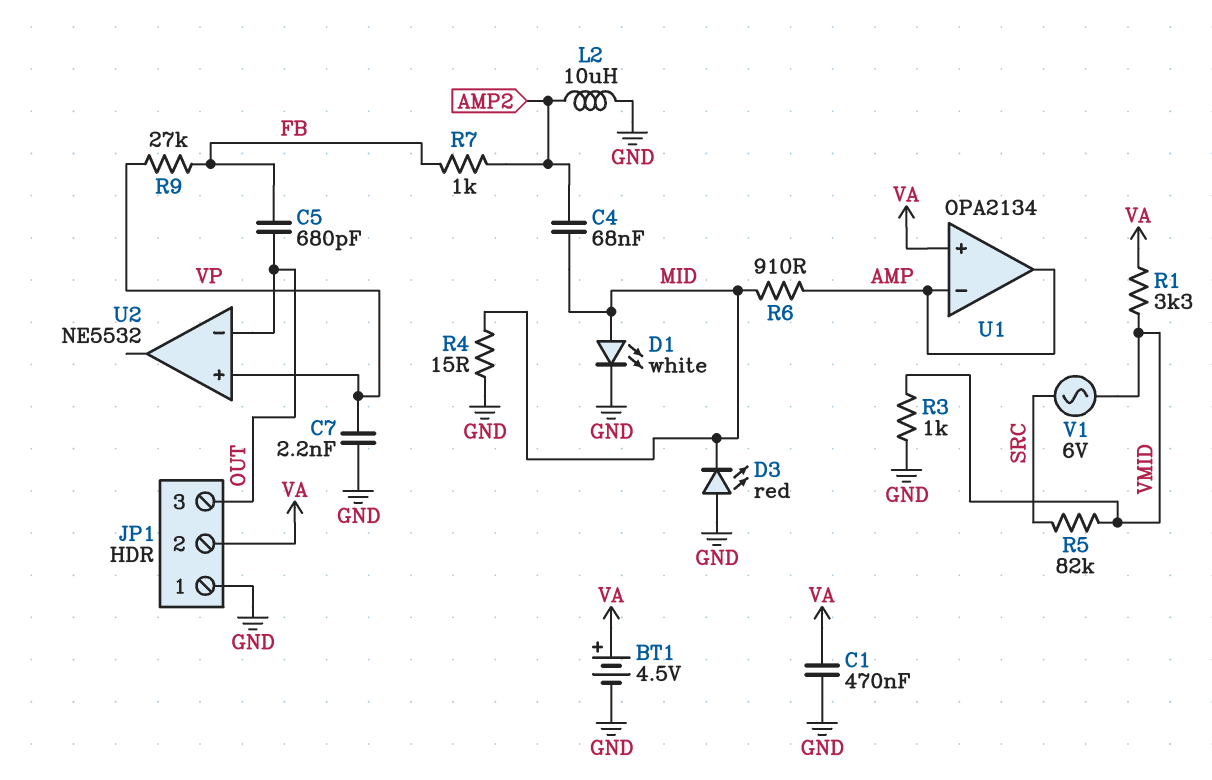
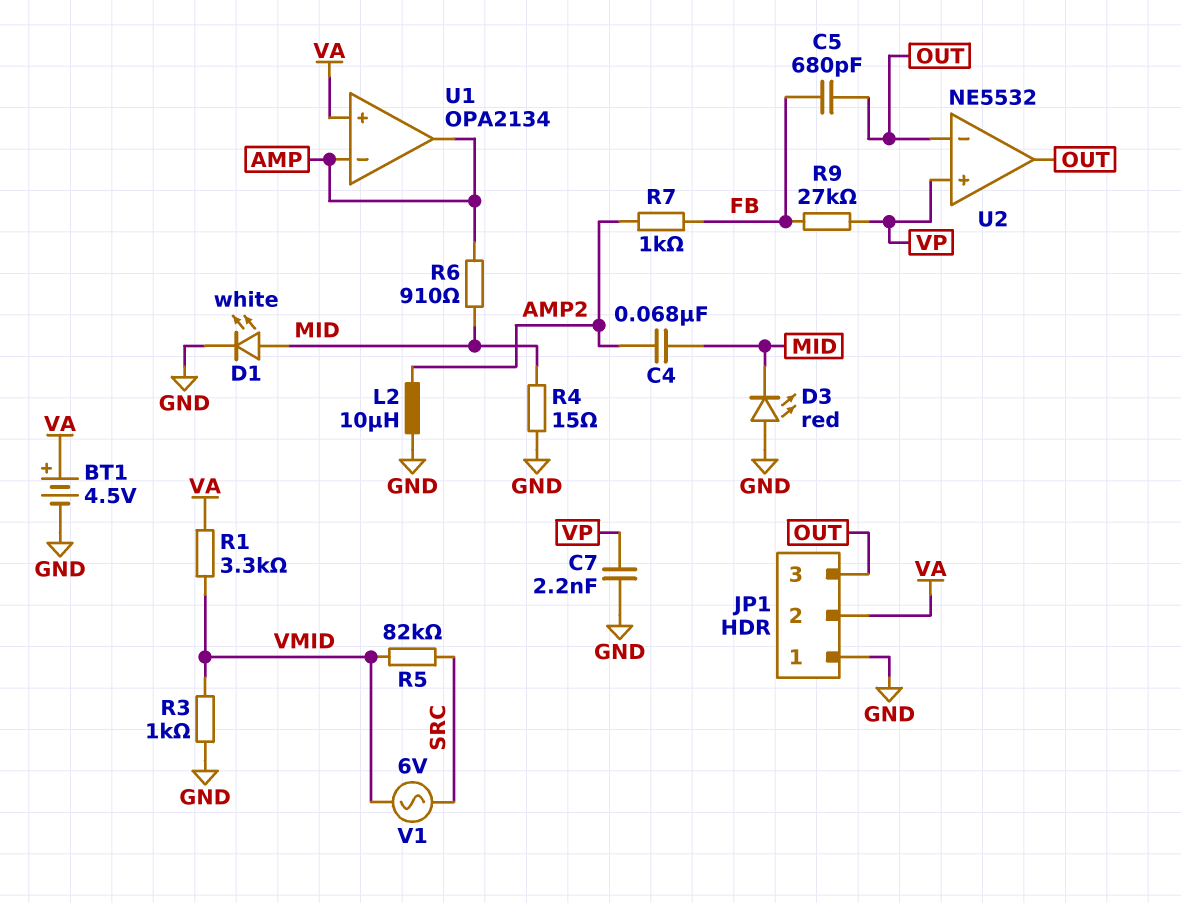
C1: 470nF (GND, VA) -> none
U2 pin out: none -> OUT

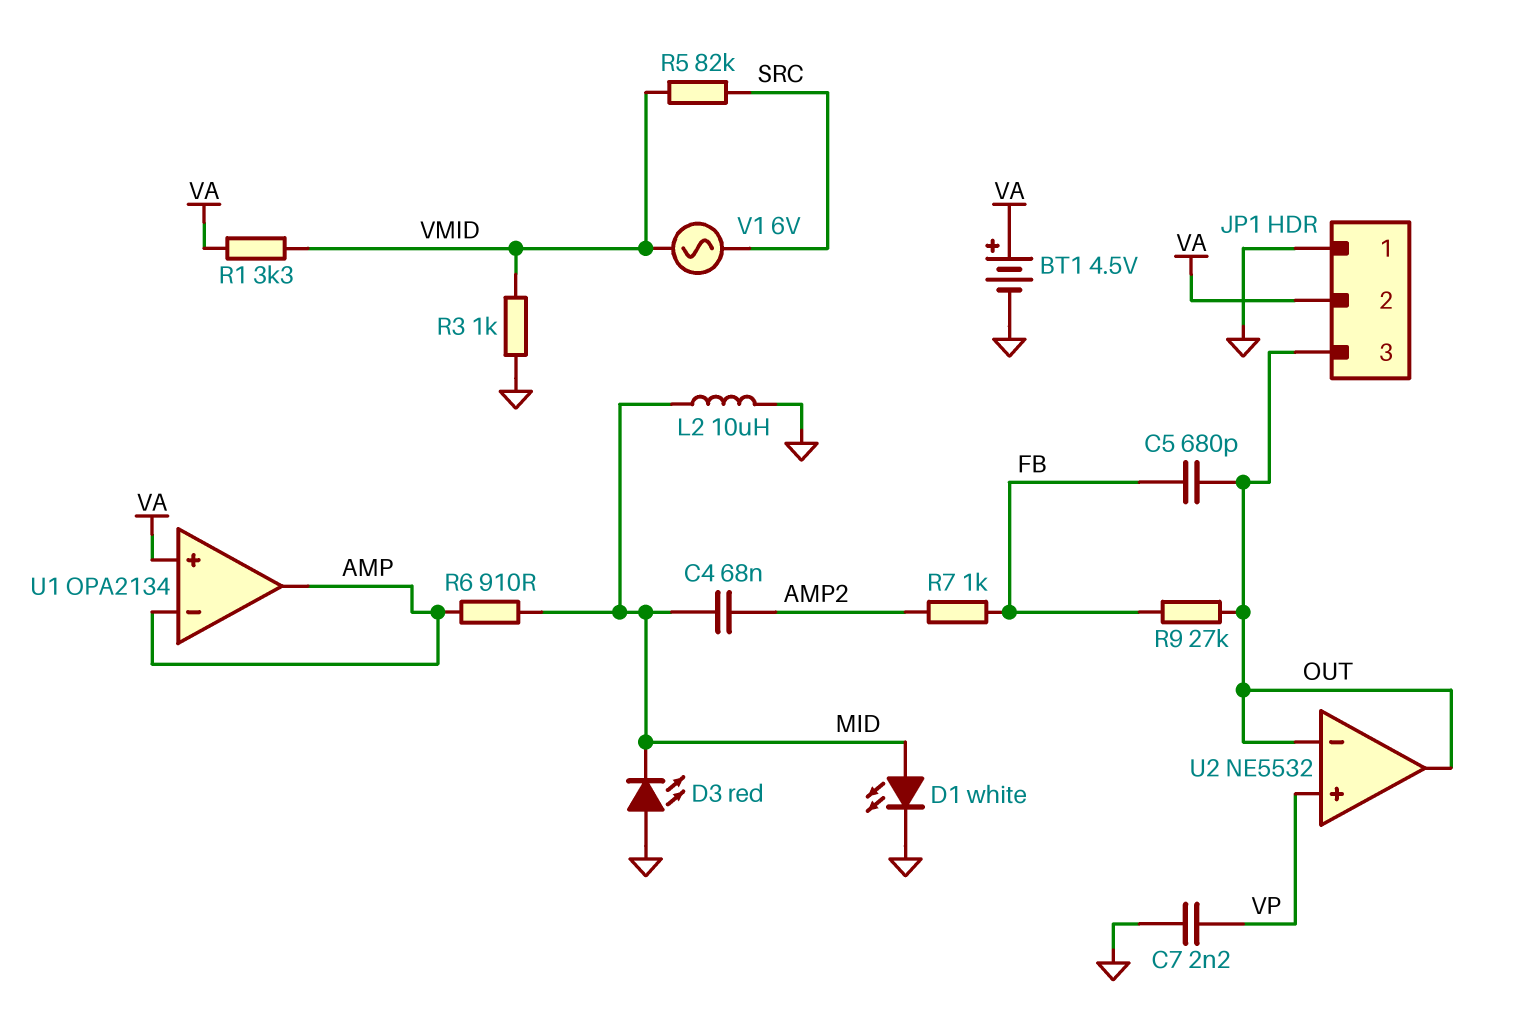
L2: 10uH (AMP2, GND) -> 10uH (GND, MID)
R4: 15 (GND, MID) -> none
R9: 27k (FB, VP) -> 27k (FB, OUT)

